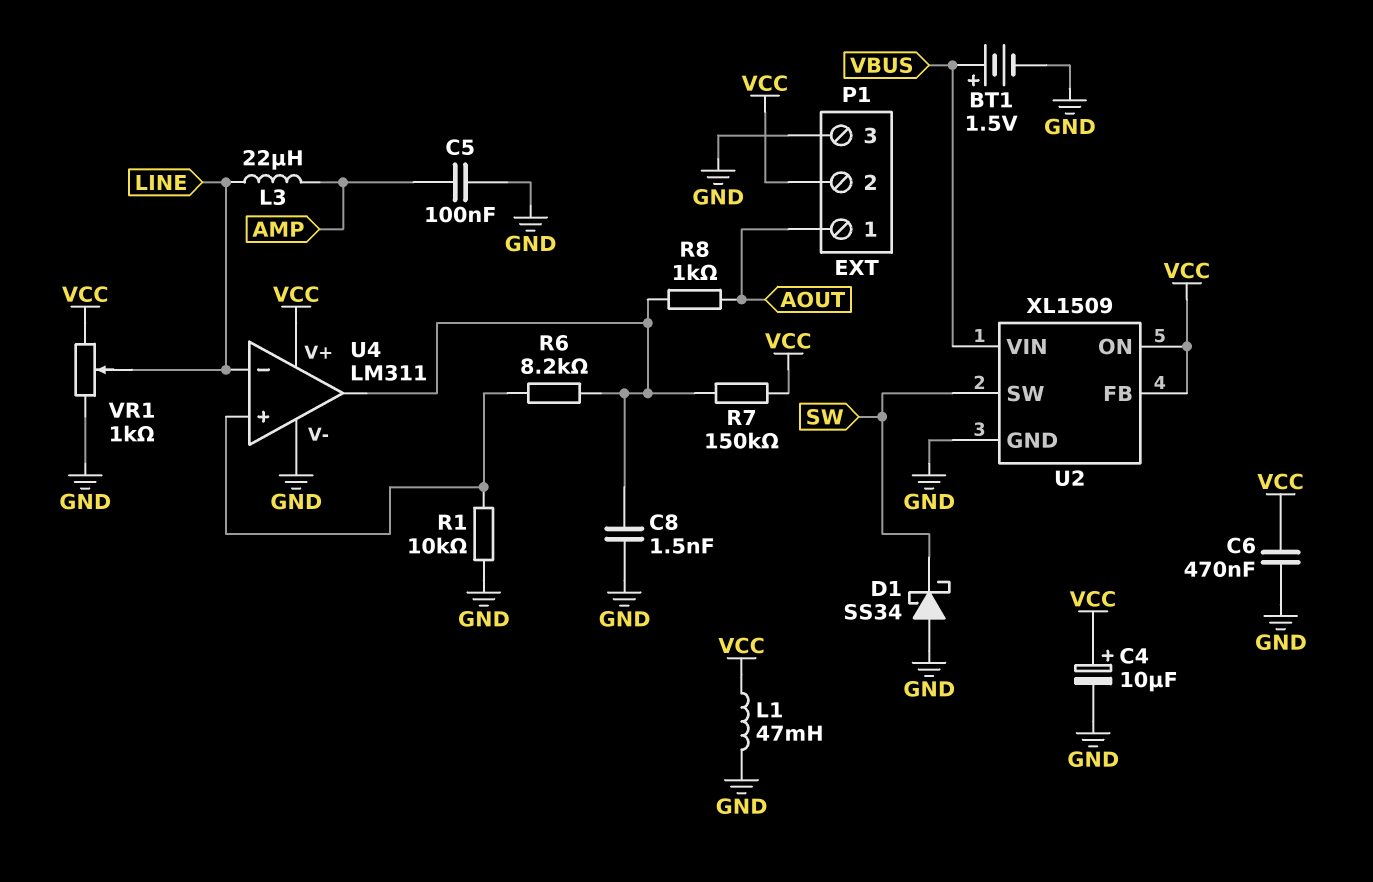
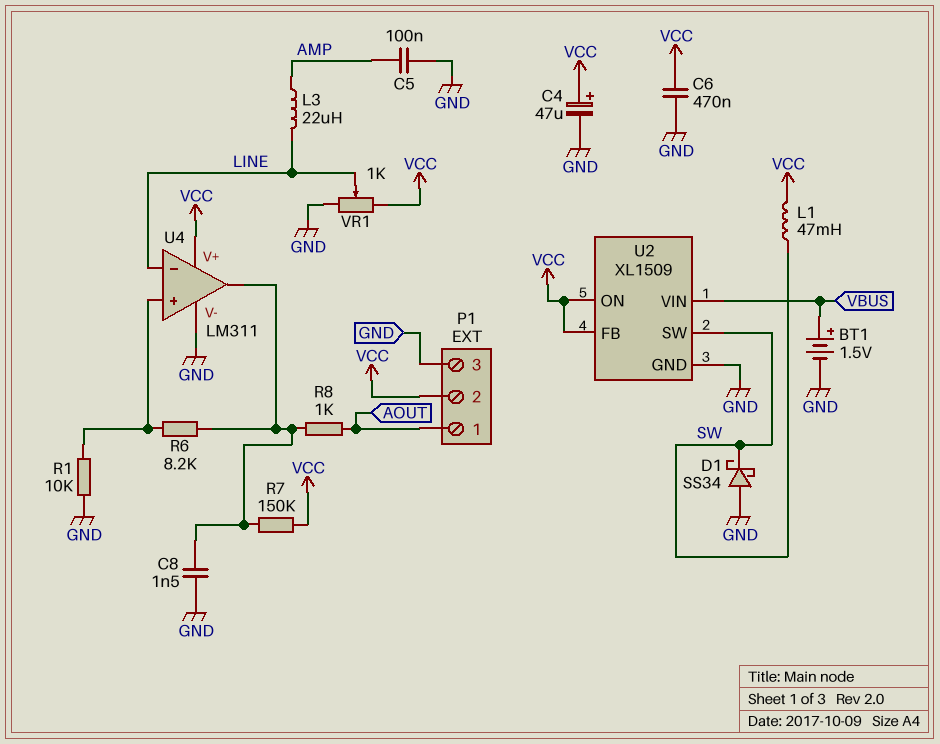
C4: 10uF (plus VCC, minus GND) -> 47uF (plus VCC, minus GND)
L1: 47mH (GND, VCC) -> 47mH (SW, VCC)

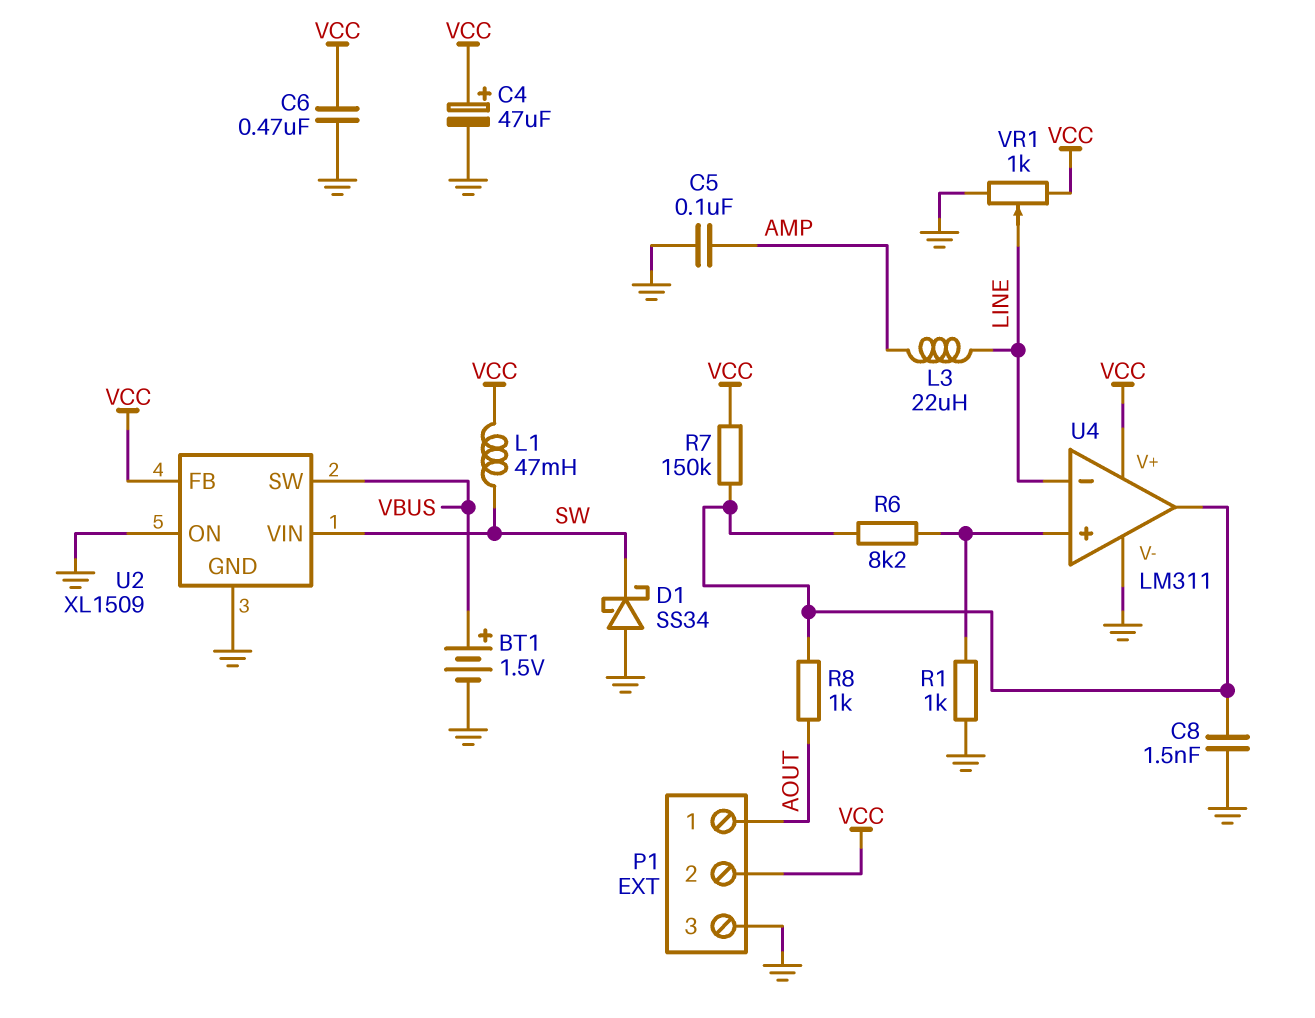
R1: 10k (GND, U4/in+) -> 1k (GND, U4/in+)
U2 pin ON: VCC -> GND
U2 pin SW: SW -> VBUS
U2 pin VIN: VBUS -> SW

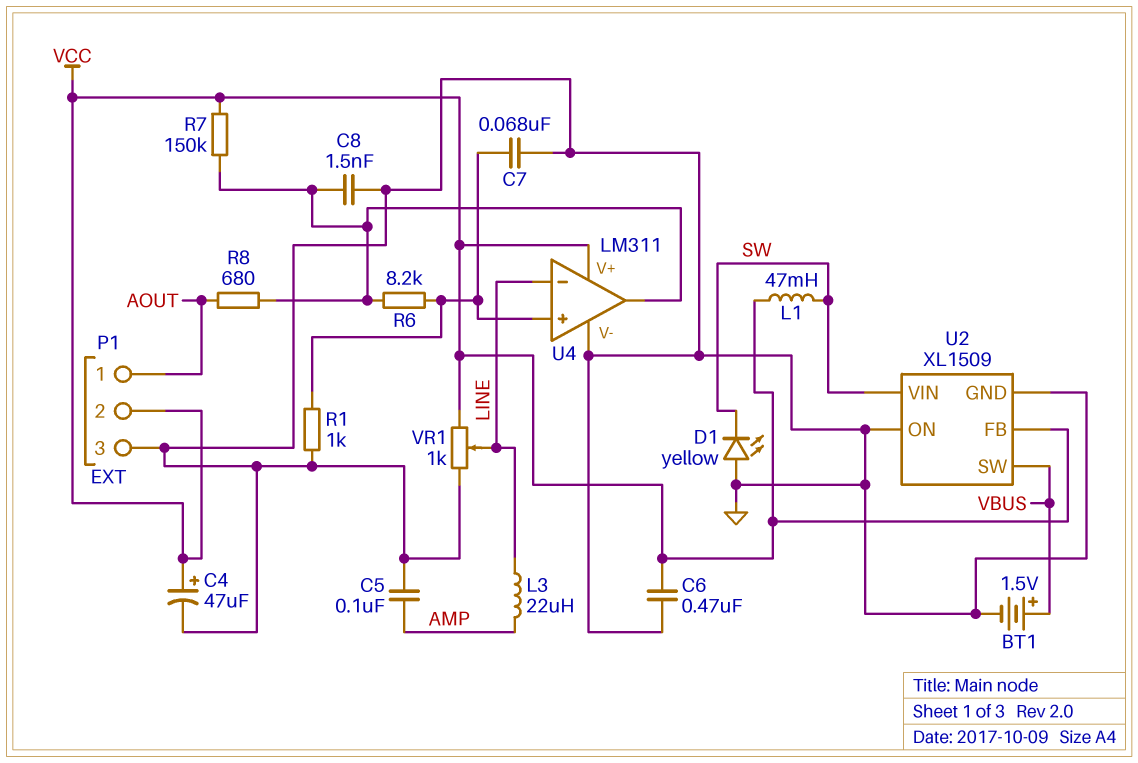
C7: none -> 68nF (GND, U4/in+)
D1: schottky SS34 (A GND, K SW) -> LED yellow (A GND, K SW)
R8: 1k (AOUT, U4/out) -> 680 (AOUT, U4/out)

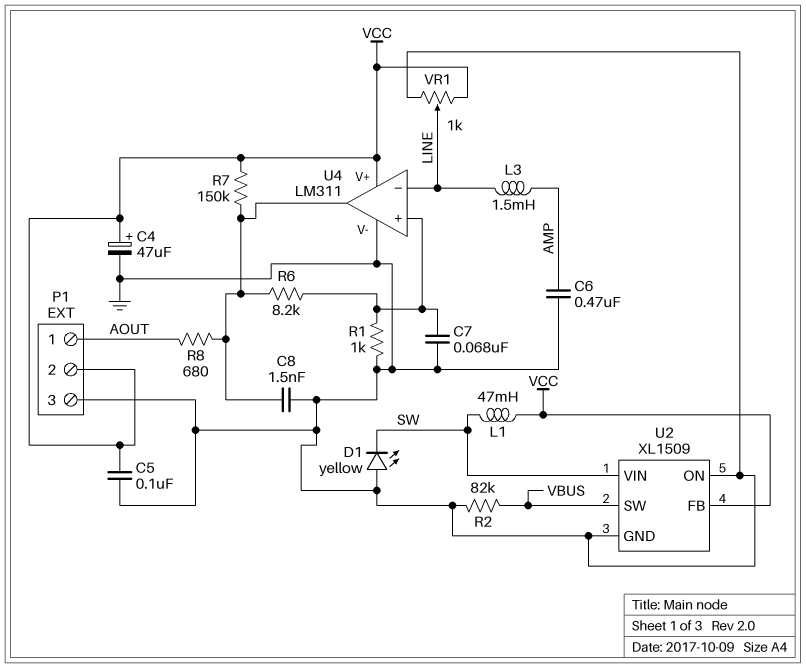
BT1: 1.5V (plus VBUS, minus GND) -> none
C5: 100nF (AMP, GND) -> 100nF (GND, VCC)
C6: 470nF (GND, VCC) -> 470nF (AMP, GND)
L3: 22uH (AMP, LINE) -> 1.5mH (AMP, LINE)
R2: none -> 82k (GND, VBUS)

